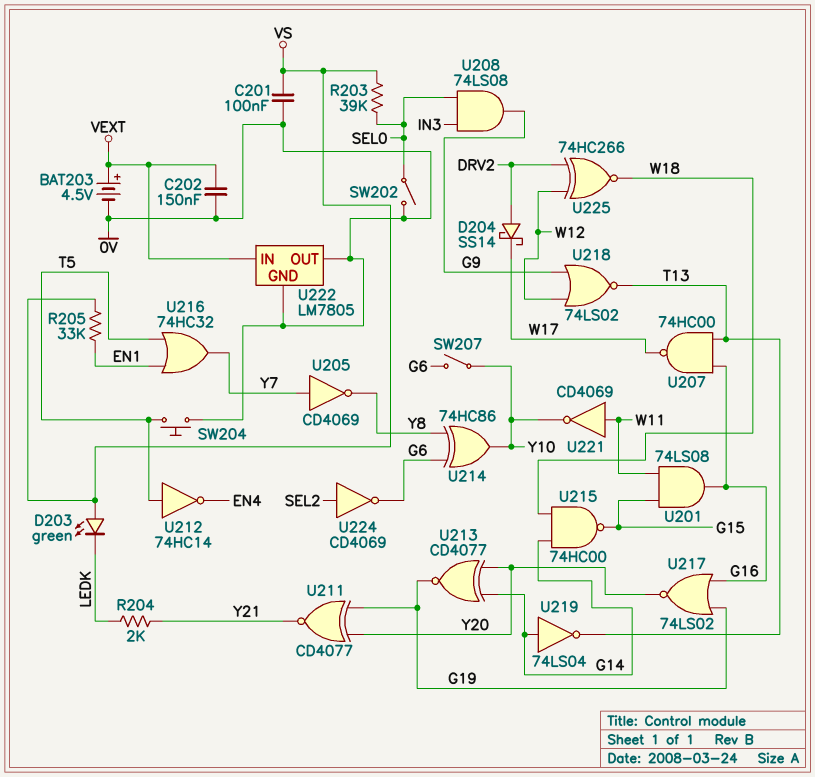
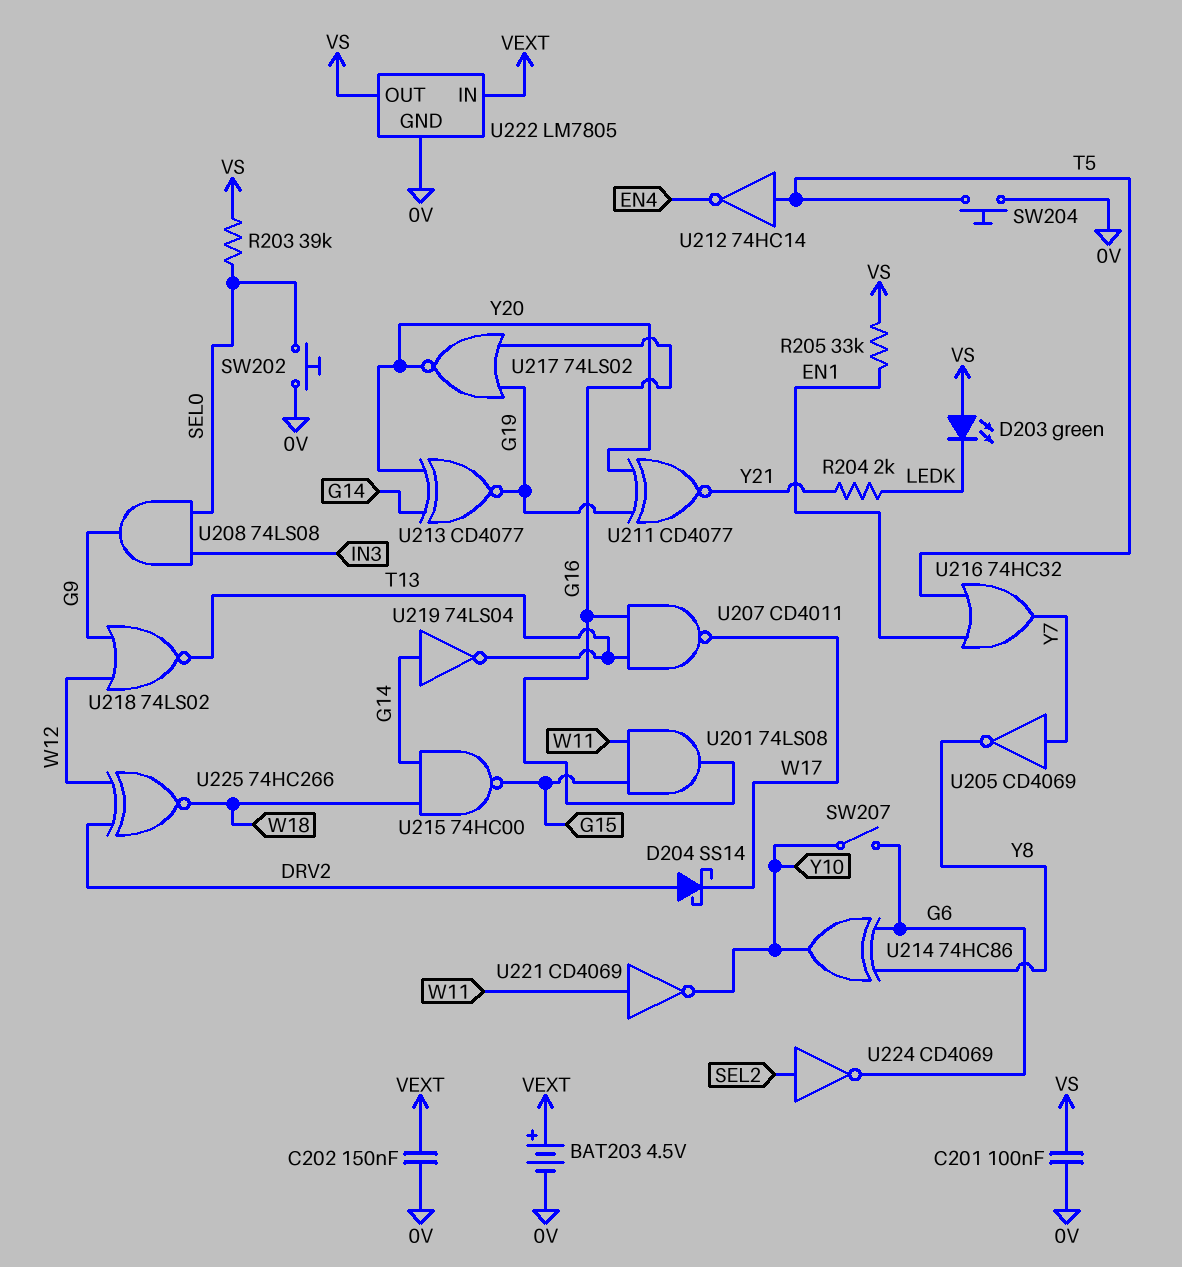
SW202: switch (0V, SEL0) -> button (0V, SEL0)
U207: NAND 74HC00 (in G16, in T13, out W17) -> NAND CD4011 (in G16, in T13, out W17)
U222 pin OUT: 0V -> VS

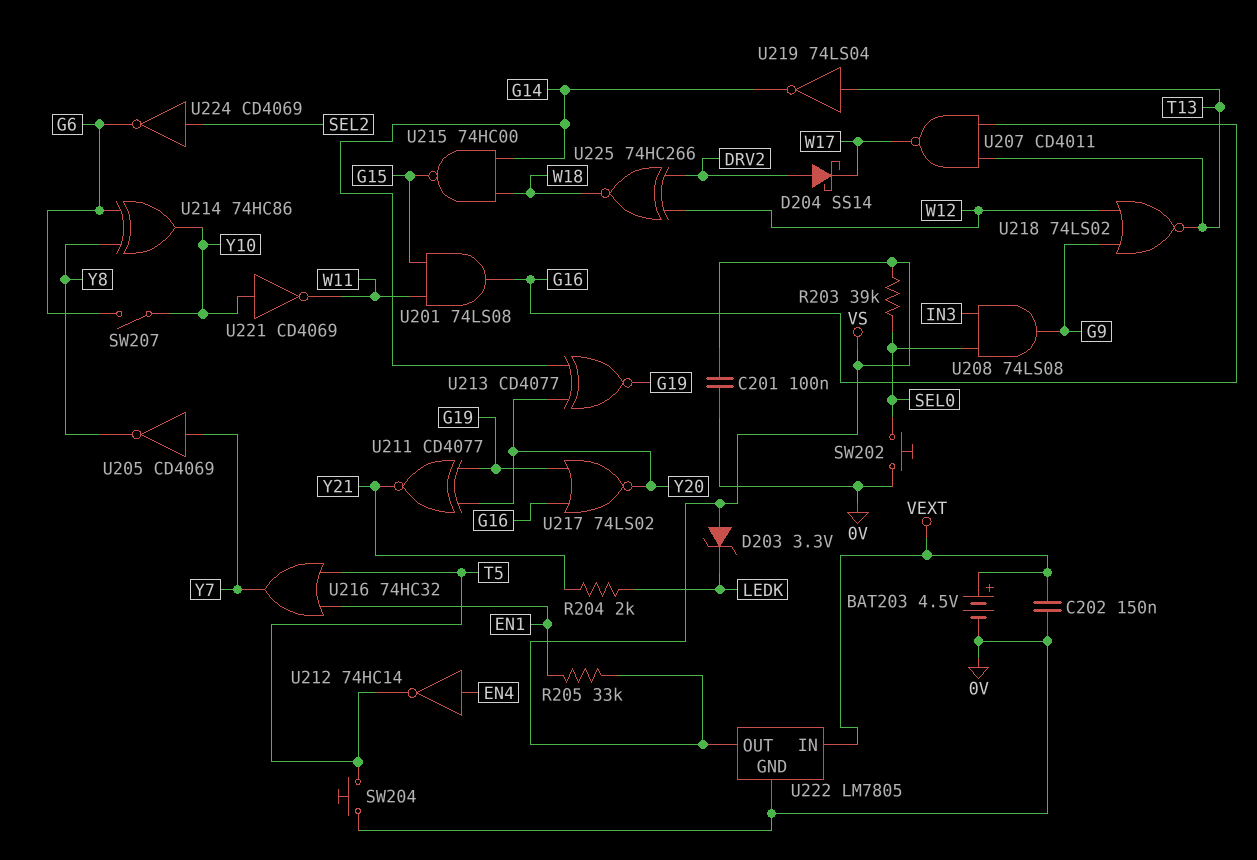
D203: LED green (A VS, K LEDK) -> zener 3.3V (A VS, K LEDK)
U212: NOT 74HC14 (in T5, out EN4) -> NOT 74HC14 (in EN4, out T5)
U219: NOT 74LS04 (in G14, out T13) -> NOT 74LS04 (in T13, out G14)
U221: NOT CD4069 (in W11, out Y10) -> NOT CD4069 (in Y10, out W11)

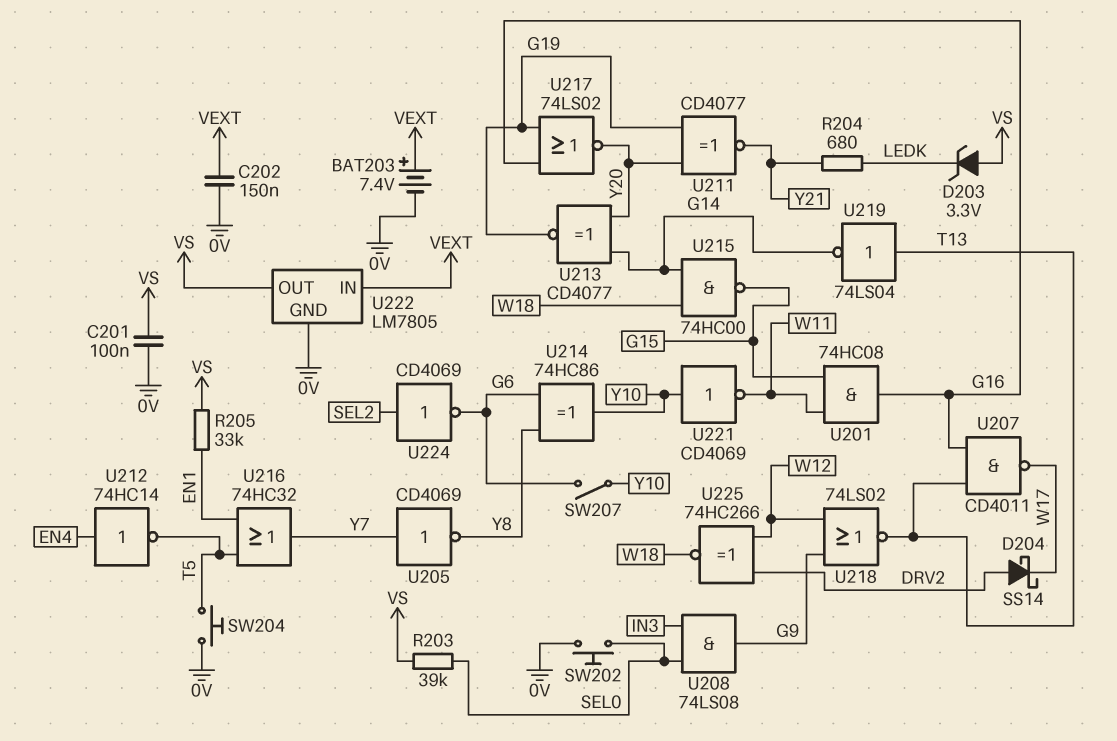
BAT203: 4.5V (plus VEXT, minus 0V) -> 7.4V (plus VEXT, minus 0V)
R204: 2k (LEDK, Y21) -> 680 (LEDK, Y21)
U201: AND 74LS08 (in G15, in W11, out G16) -> AND 74HC08 (in G15, in W11, out G16)

